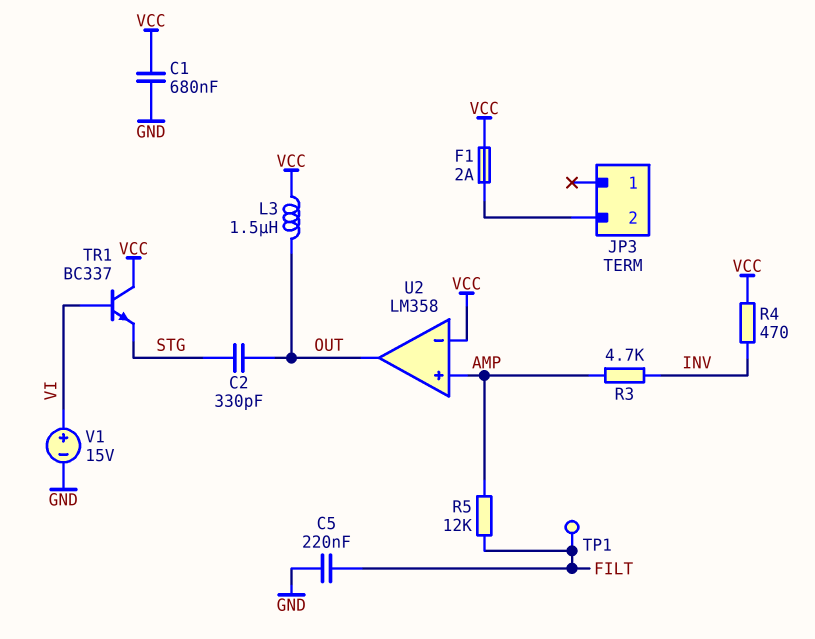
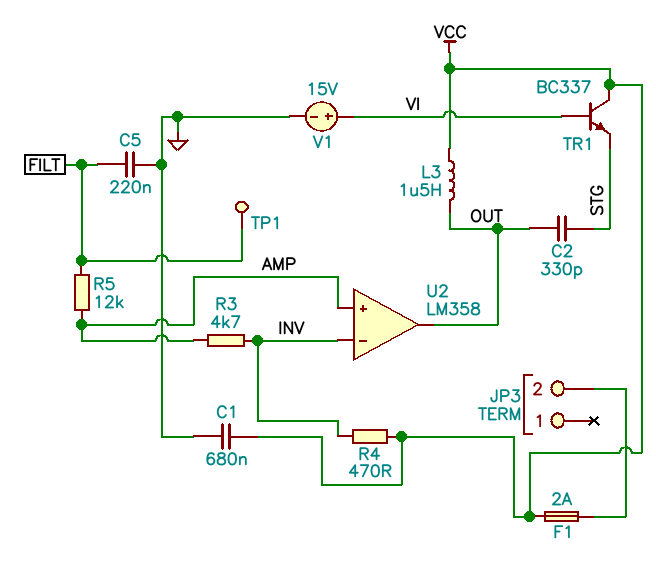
U2 pin in-: VCC -> INV

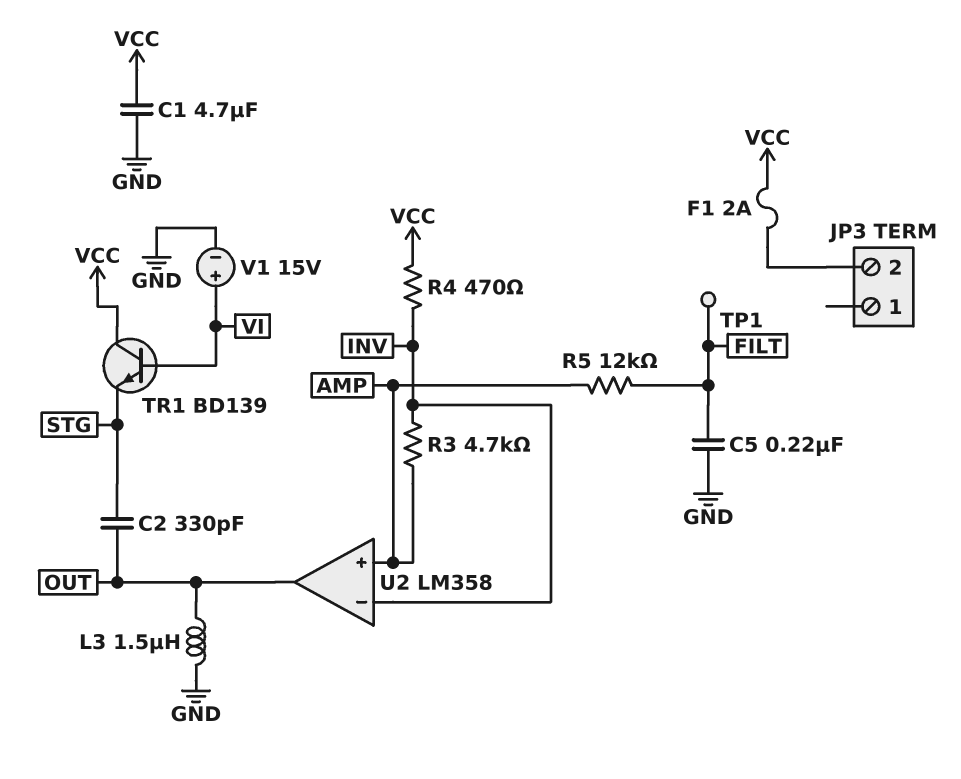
C1: 680nF (GND, VCC) -> 4.7uF (GND, VCC)
L3: 1.5uH (OUT, VCC) -> 1.5uH (GND, OUT)
TR1: NPN BC337 (B VI, C VCC, E STG) -> NPN BD139 (B VI, C VCC, E STG)

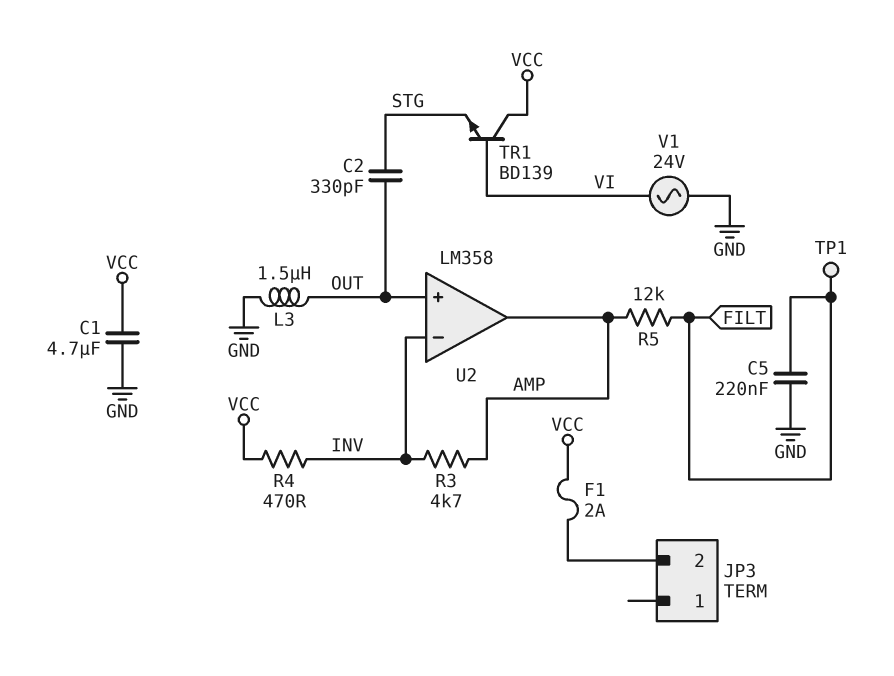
U2 pin in+: AMP -> OUT
U2 pin out: OUT -> AMP
V1: 15V (plus VI, minus GND) -> AC 24V (GND, VI)

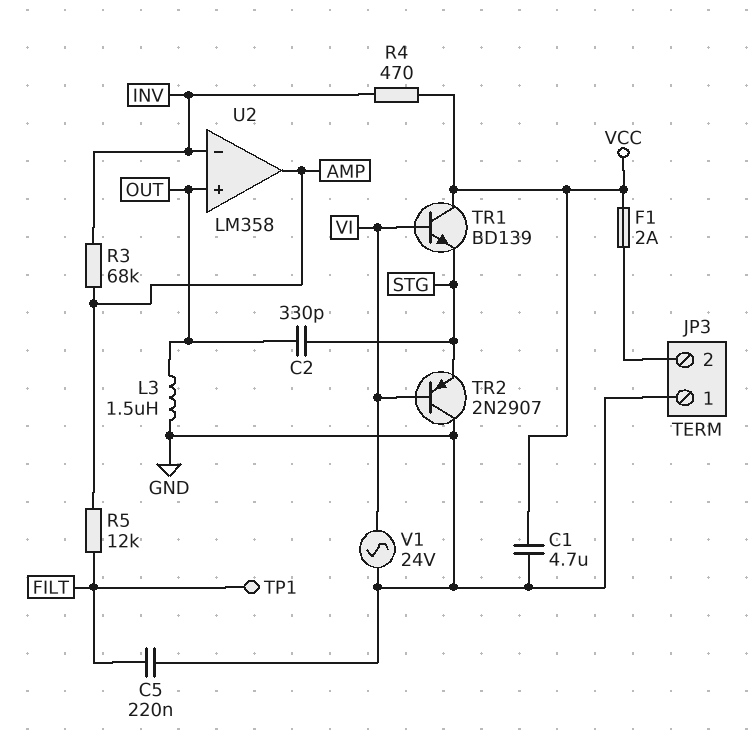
JP3 pin 1: none -> GND
R3: 4.7k (AMP, INV) -> 68k (AMP, INV)
TR2: none -> PNP 2N2907 (B VI, C GND, E STG)

